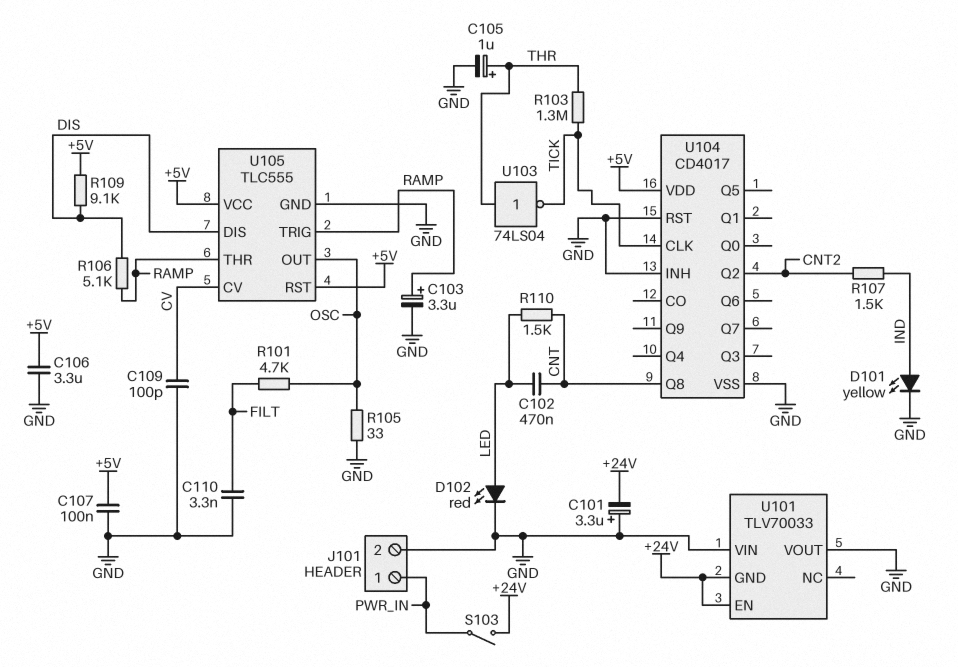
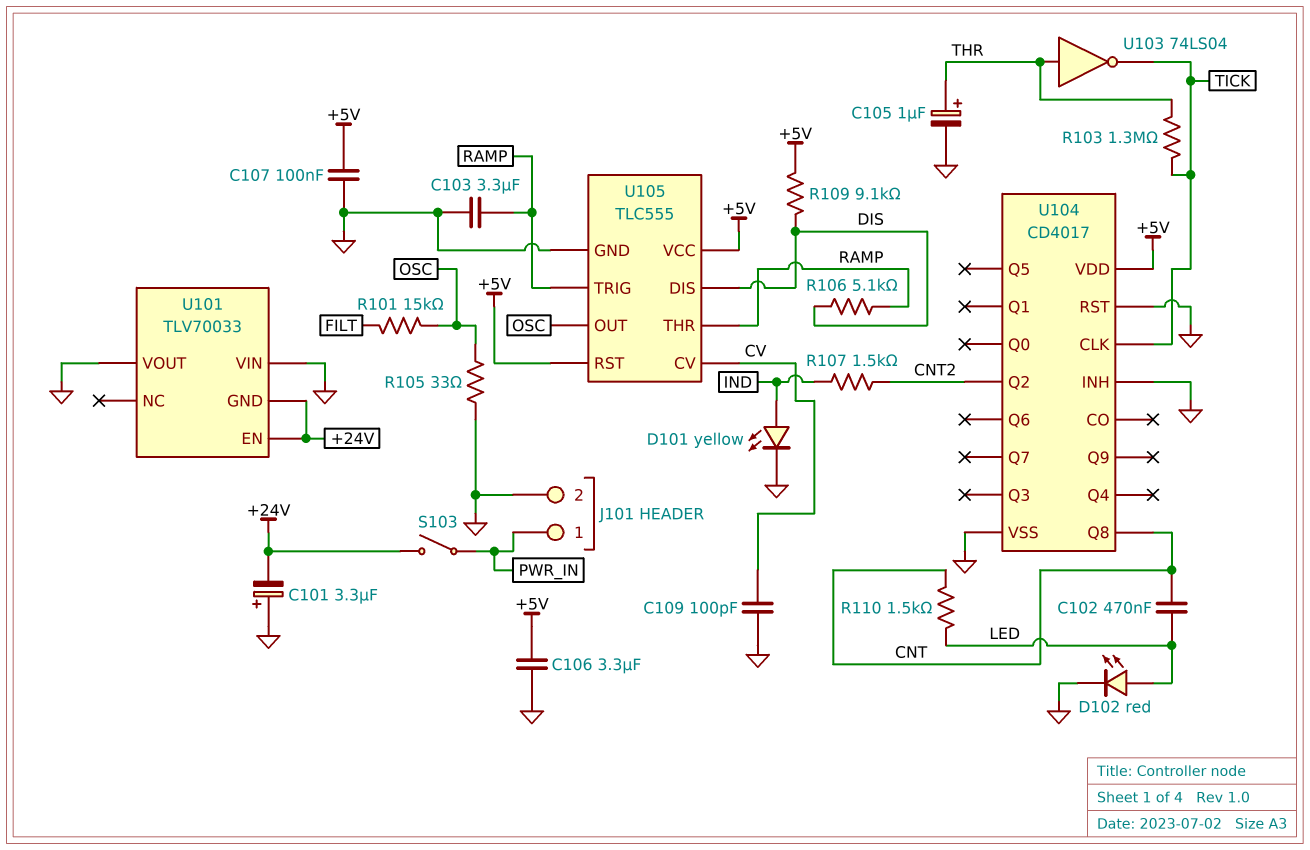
C103: 3.3uF (plus RAMP, minus GND) -> 3.3uF (GND, RAMP)
C110: 3.3nF (FILT, GND) -> none
R101: 4.7k (FILT, OSC) -> 15k (FILT, OSC)

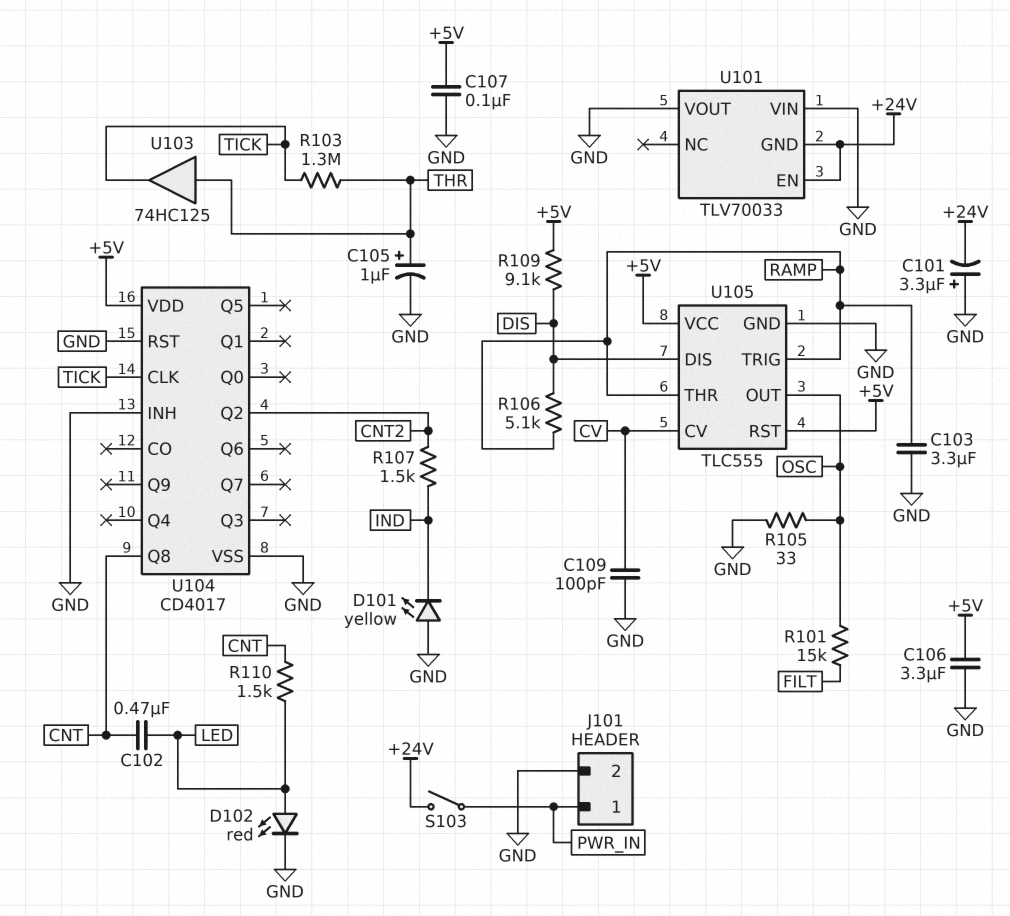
D101: LED yellow (A IND, K GND) -> LED yellow (A GND, K IND)
U103: NOT 74LS04 (in THR, out TICK) -> buffer 74HC125 (in THR, out TICK)

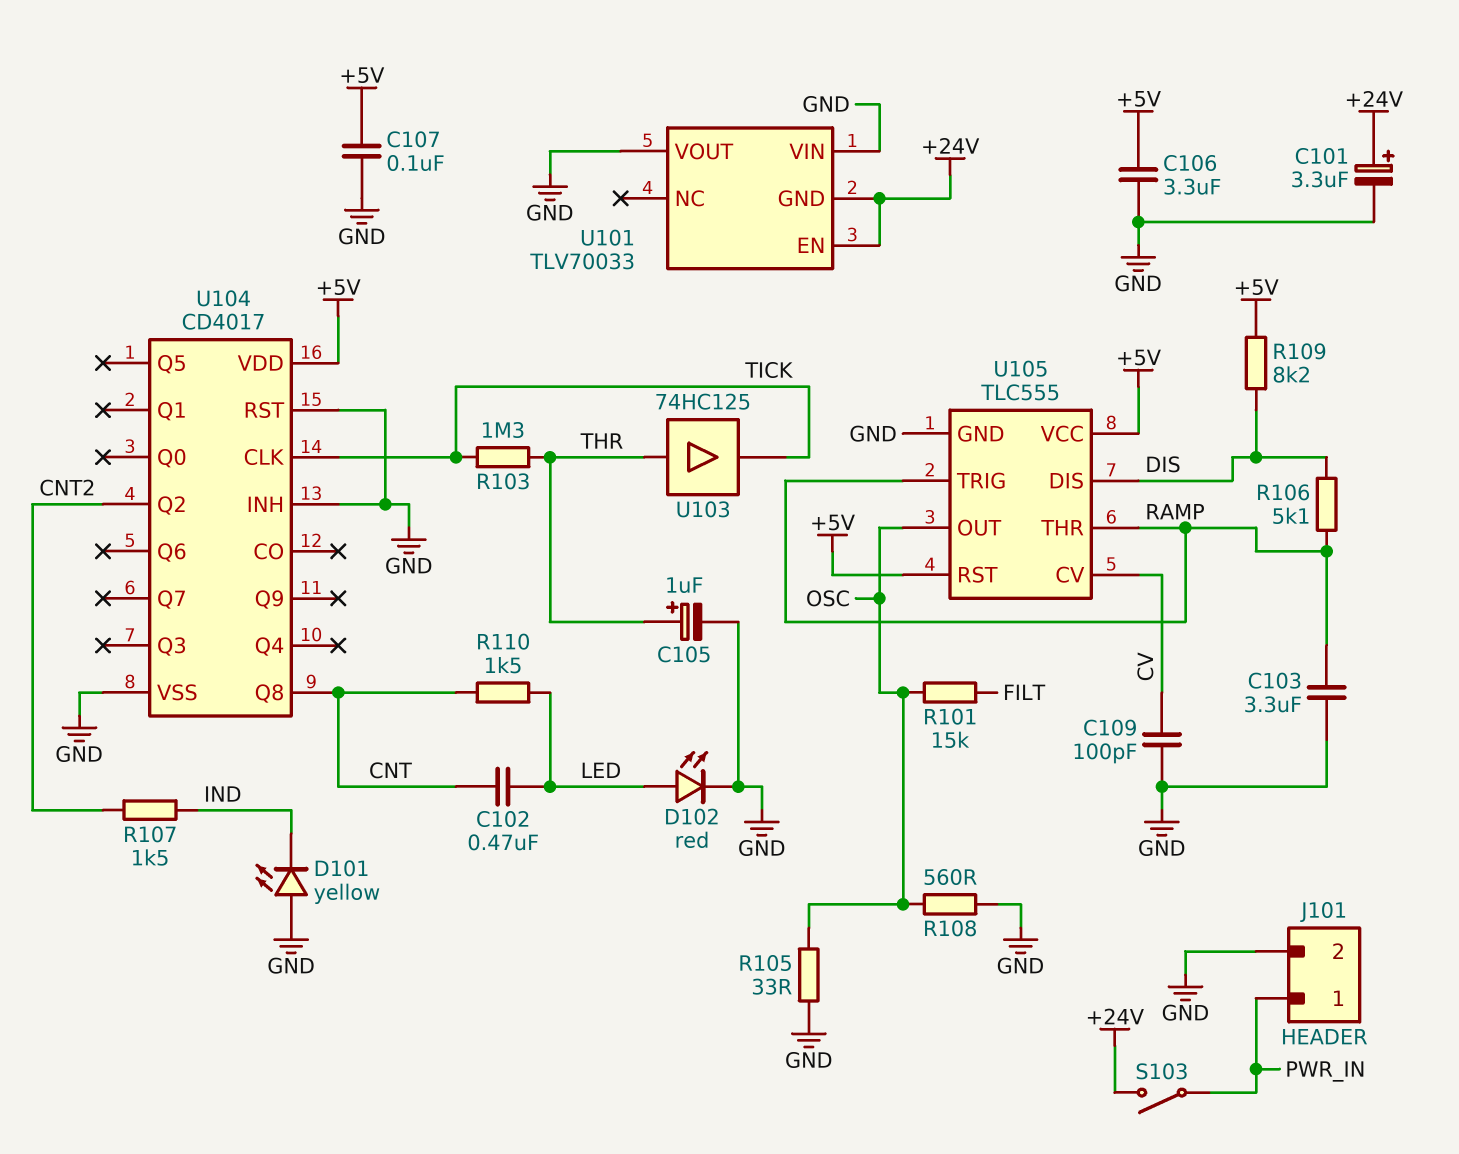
C101: 3.3uF (plus GND, minus +24V) -> 3.3uF (plus +24V, minus GND)
R108: none -> 560 (GND, OSC)
R109: 9.1k (+5V, DIS) -> 8.2k (+5V, DIS)

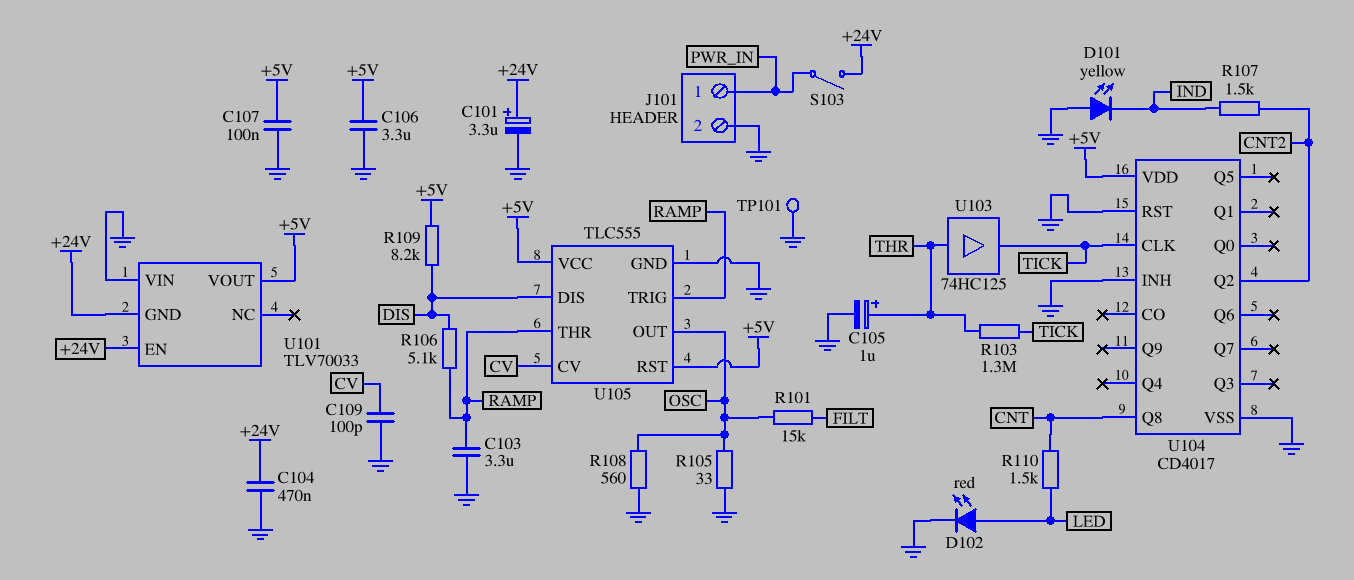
C102: 470nF (CNT, LED) -> none
C104: none -> 470nF (+24V, GND)
TP101: none -> test point (GND)
U101 pin VOUT: GND -> +5V

